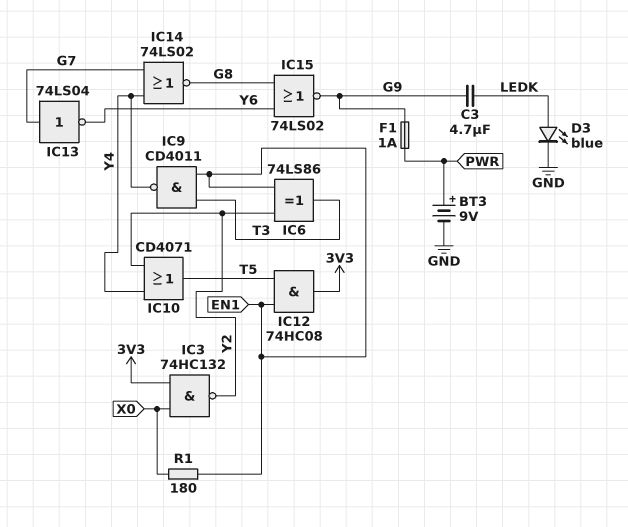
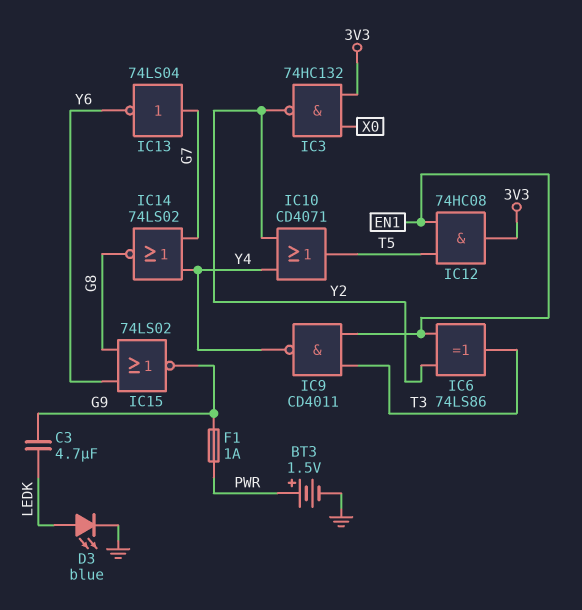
BT3: 9V (plus PWR, minus GND) -> 1.5V (plus PWR, minus GND)
R1: 180 (EN1, X0) -> none

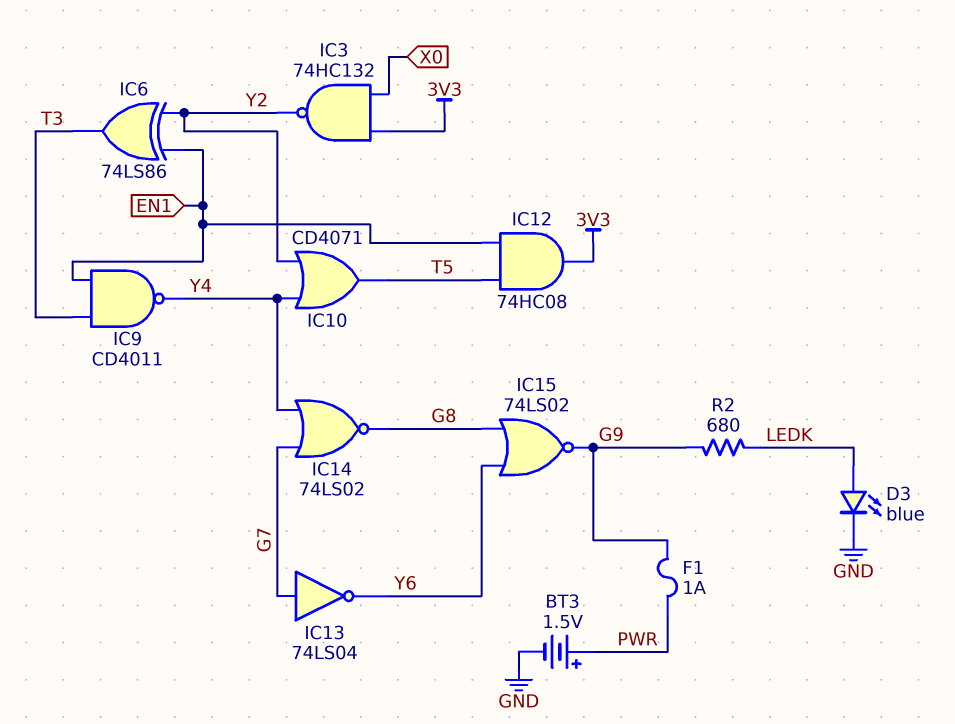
C3: 4.7uF (G9, LEDK) -> none
R2: none -> 680 (G9, LEDK)

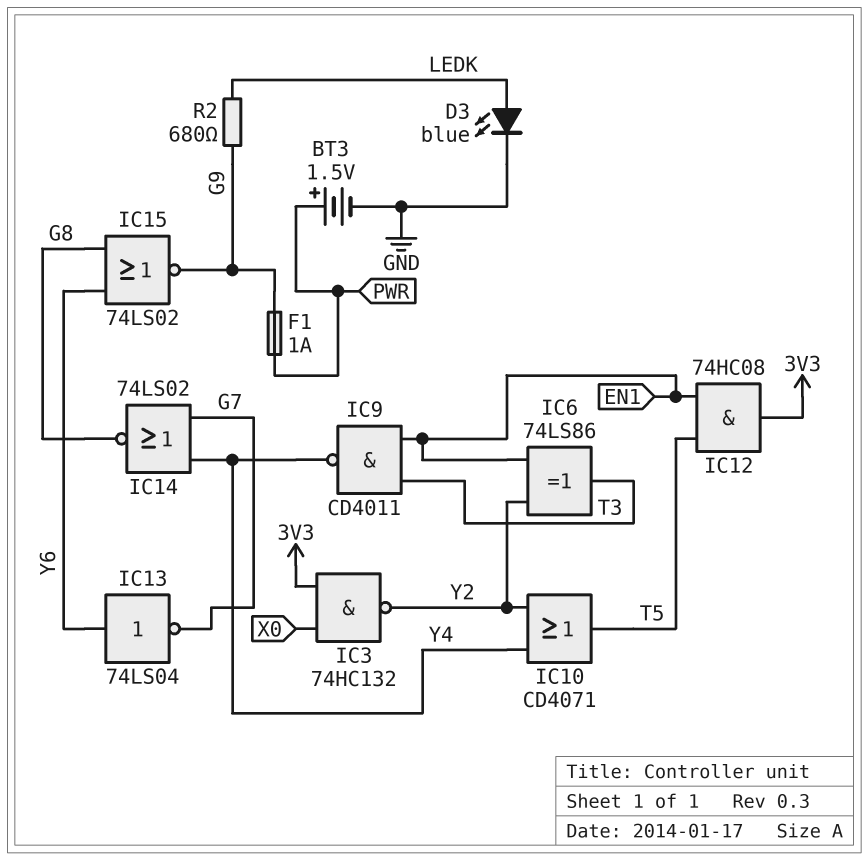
IC13: NOT 74LS04 (in G7, out Y6) -> NOT 74LS04 (in Y6, out G7)

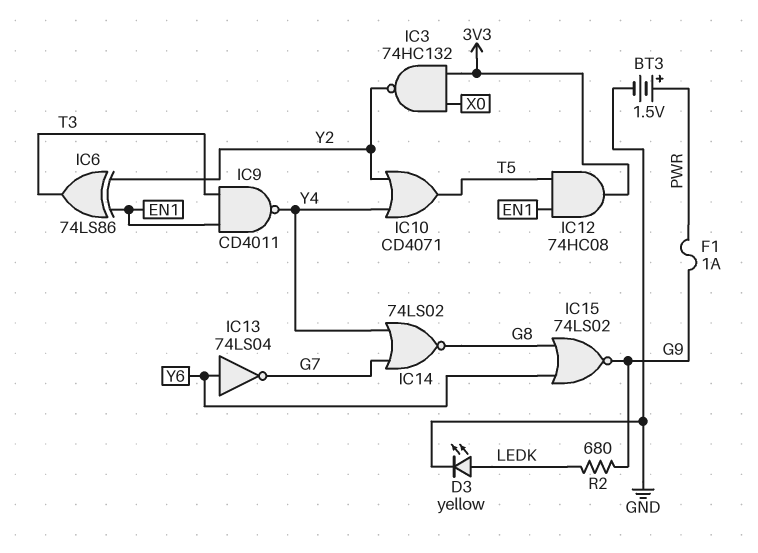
D3: LED blue (A LEDK, K GND) -> LED yellow (A LEDK, K GND)

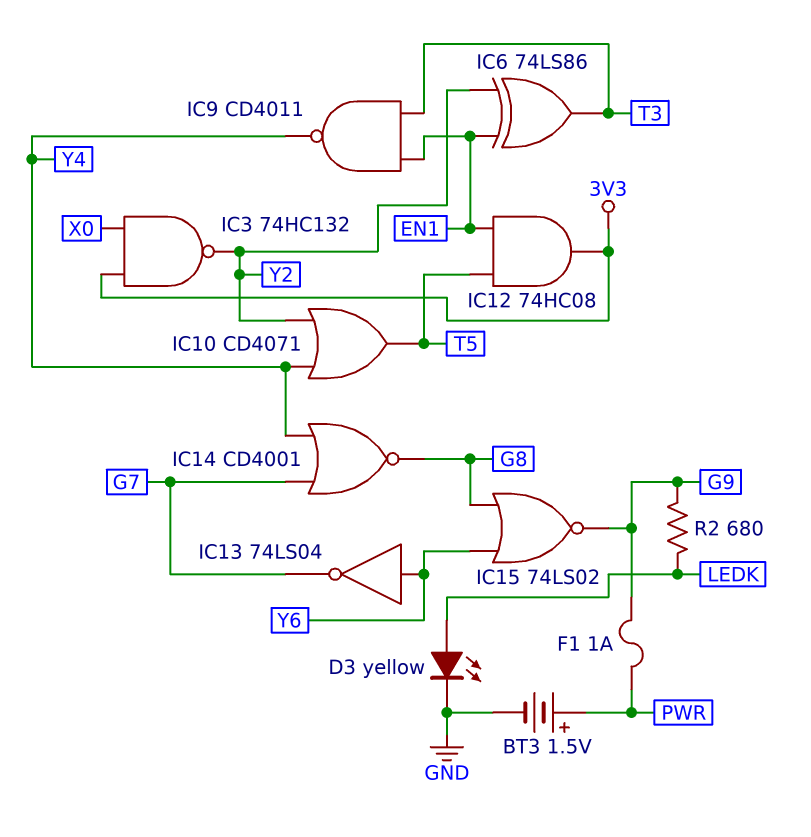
IC14: NOR 74LS02 (in G7, in Y4, out G8) -> NOR CD4001 (in G7, in Y4, out G8)

